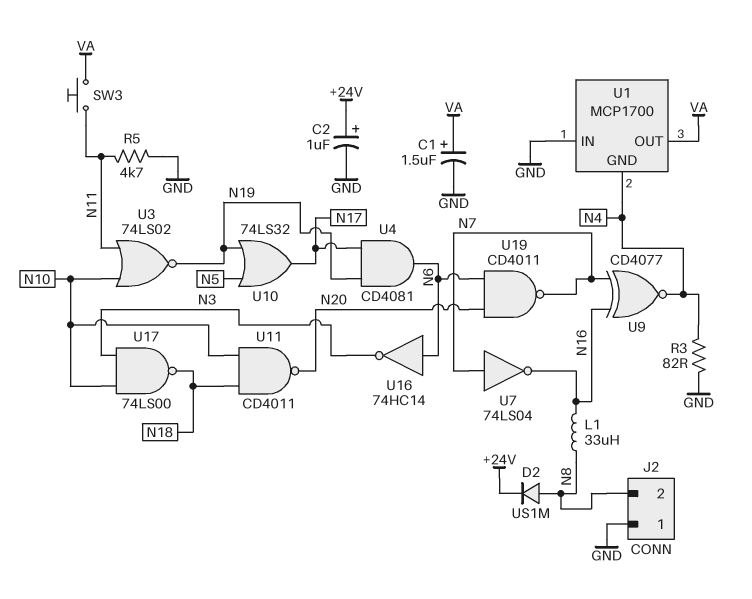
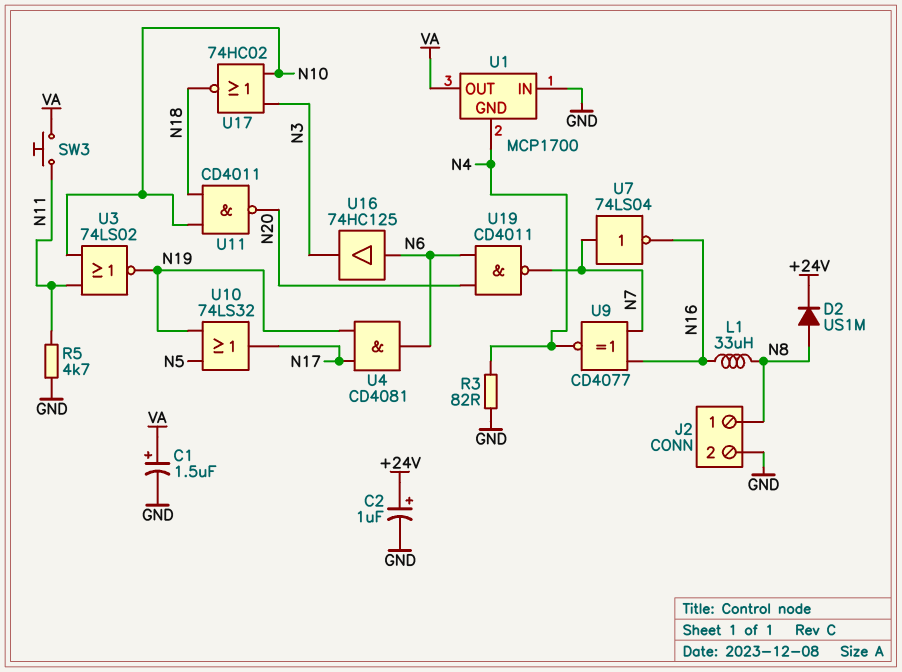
J2 pin 1: GND -> N8
J2 pin 2: N8 -> GND
U16: NOT 74HC14 (in N6, out N3) -> buffer 74HC125 (in N6, out N3)
U17: NAND 74LS00 (in N3, in N10, out N18) -> NOR 74HC02 (in N3, in N10, out N18)

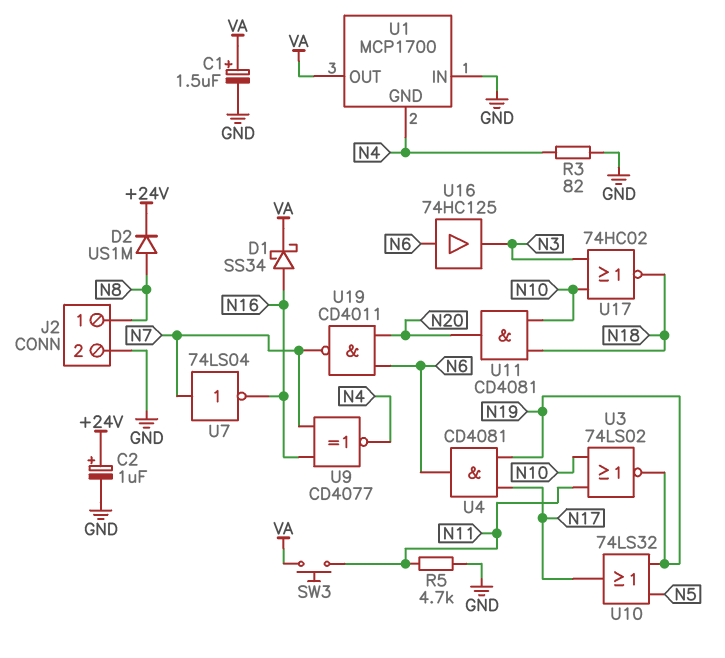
D1: none -> schottky SS34 (A N16, K VA)
L1: 33uH (N8, N16) -> none
U11: NAND CD4011 (in N10, in N18, out N20) -> AND CD4081 (in N10, in N18, out N20)

